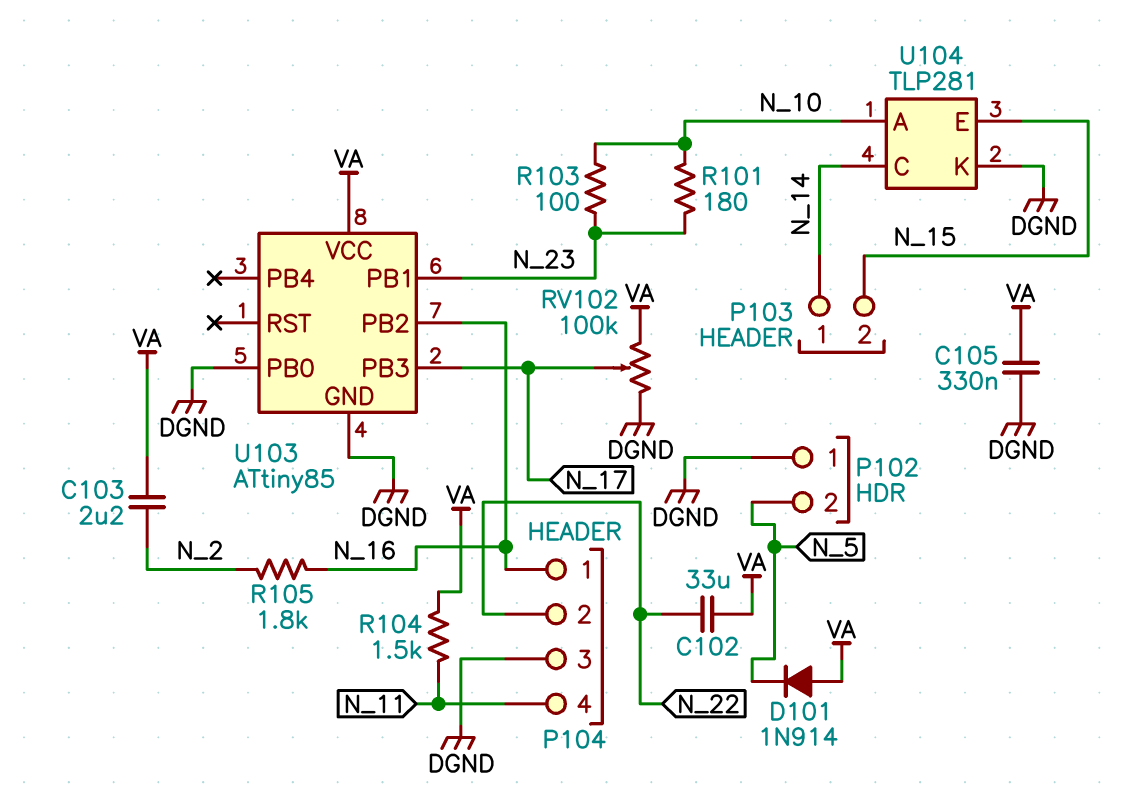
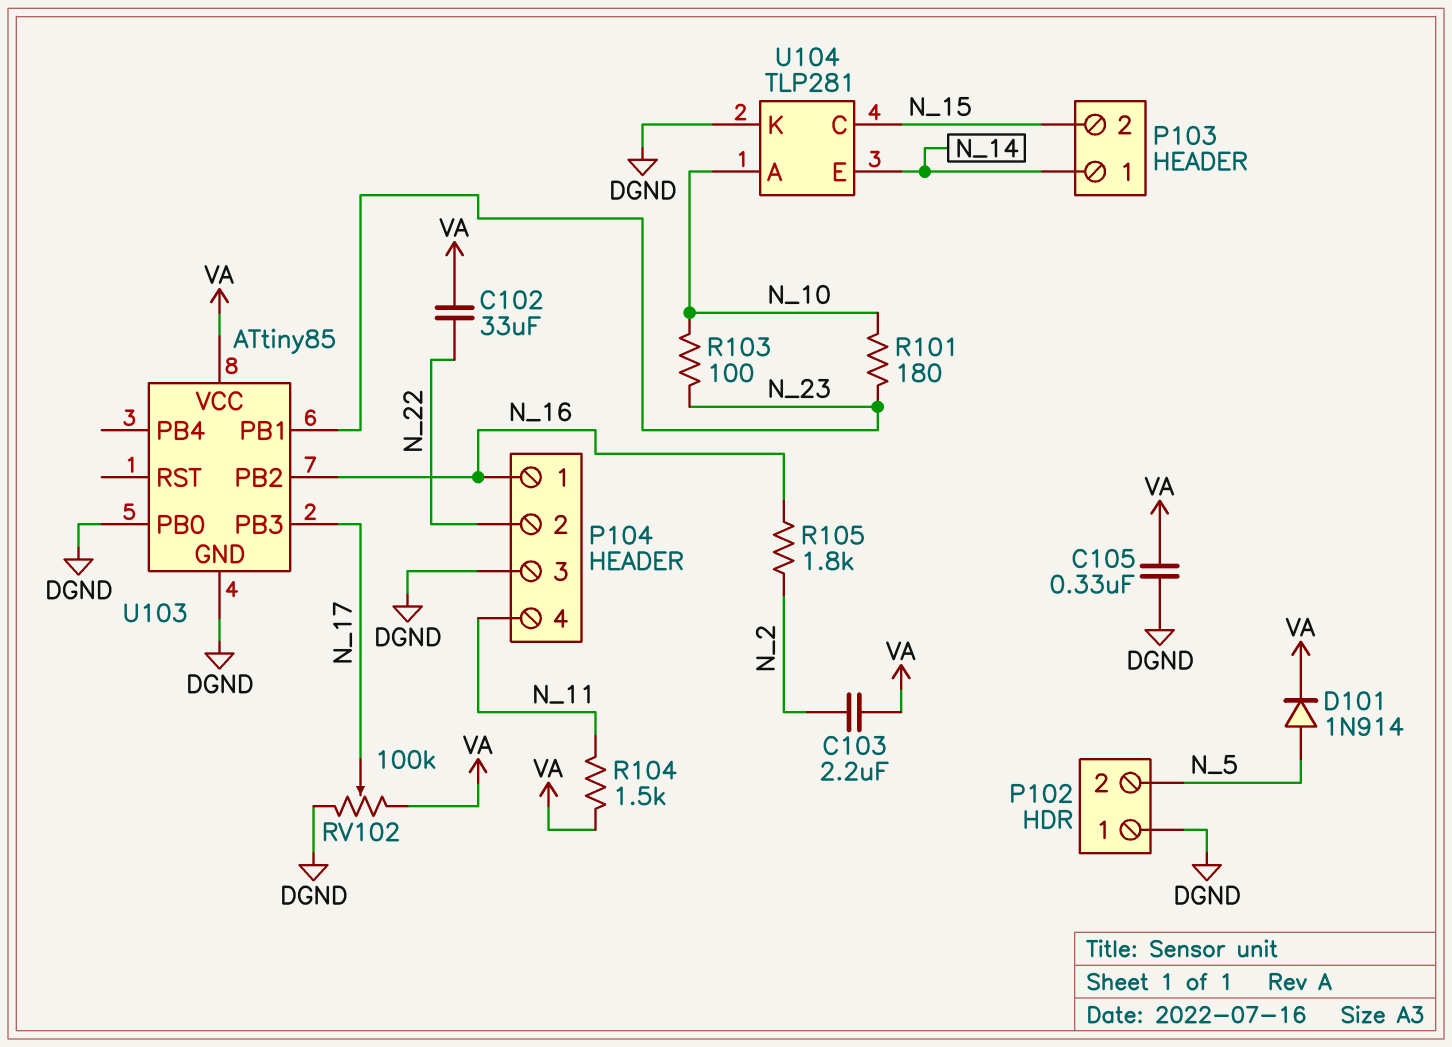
D101: diode 1N914 (A VA, K N_5) -> diode 1N914 (A N_5, K VA)
U104 pin C: N_14 -> N_15
U104 pin E: N_15 -> N_14

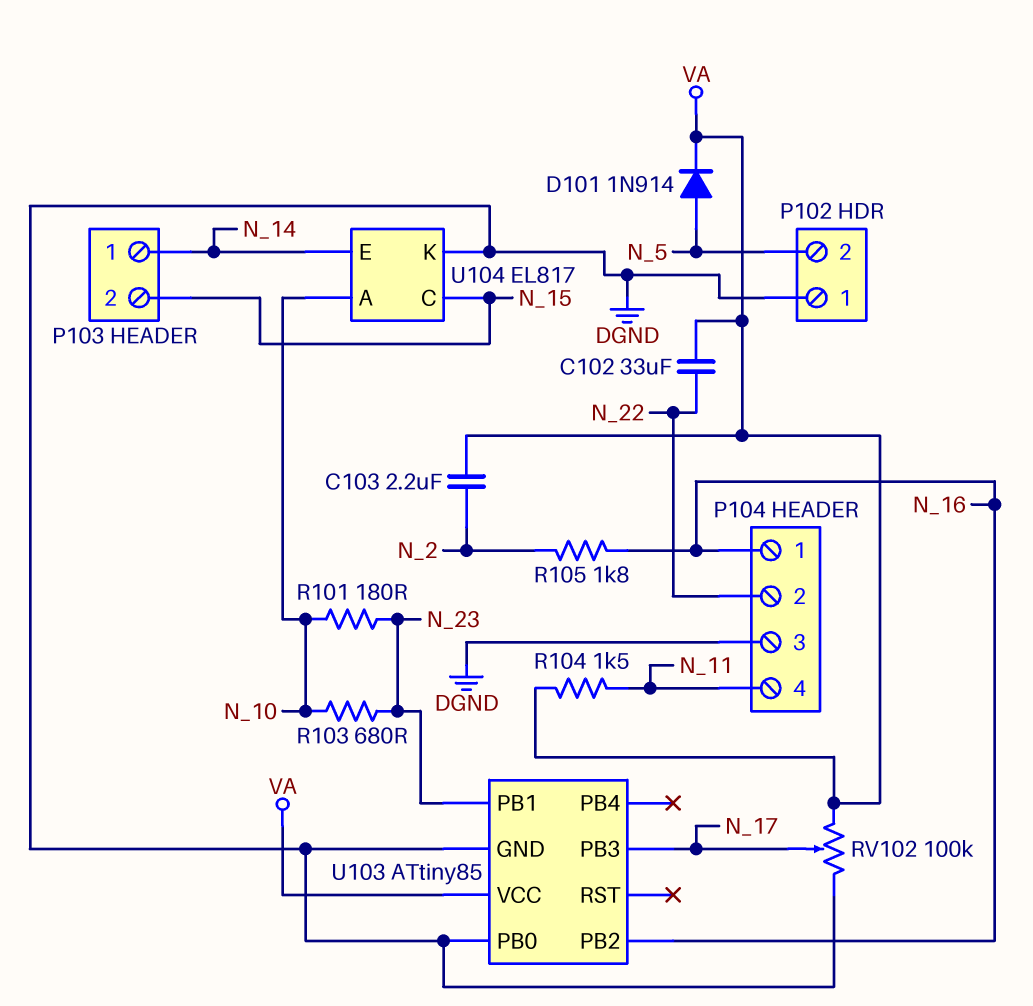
C105: 330nF (DGND, VA) -> none
R103: 100 (N_10, N_23) -> 680 (N_10, N_23)
U104: TLP281 -> EL817

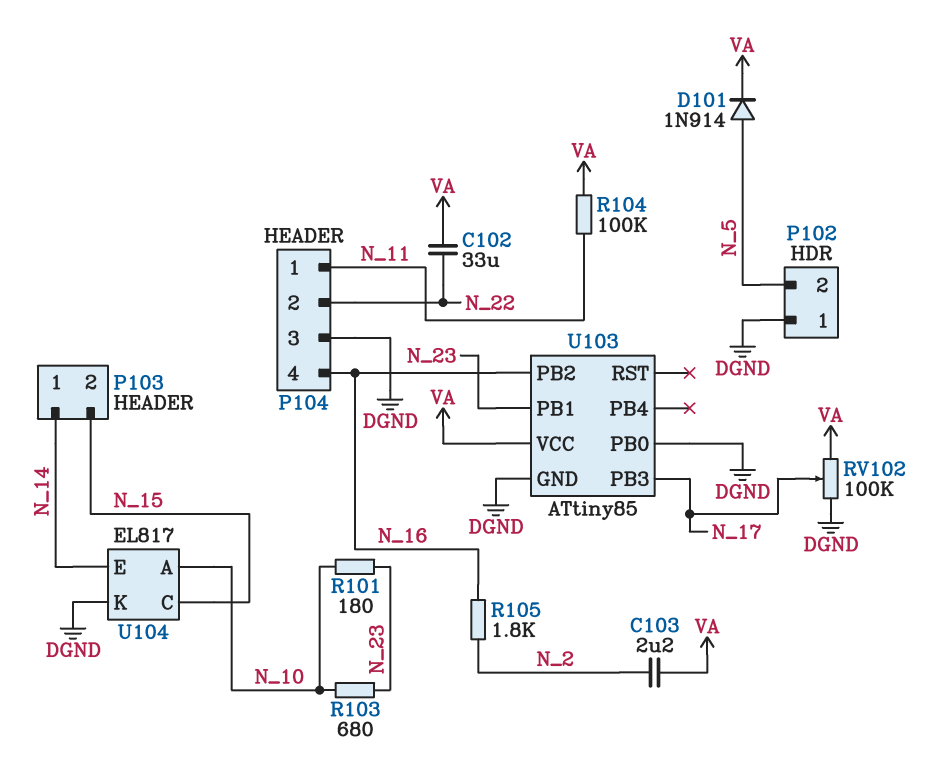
P104 pin 1: N_16 -> N_11
P104 pin 4: N_11 -> N_16
R104: 1.5k (N_11, VA) -> 100k (N_11, VA)

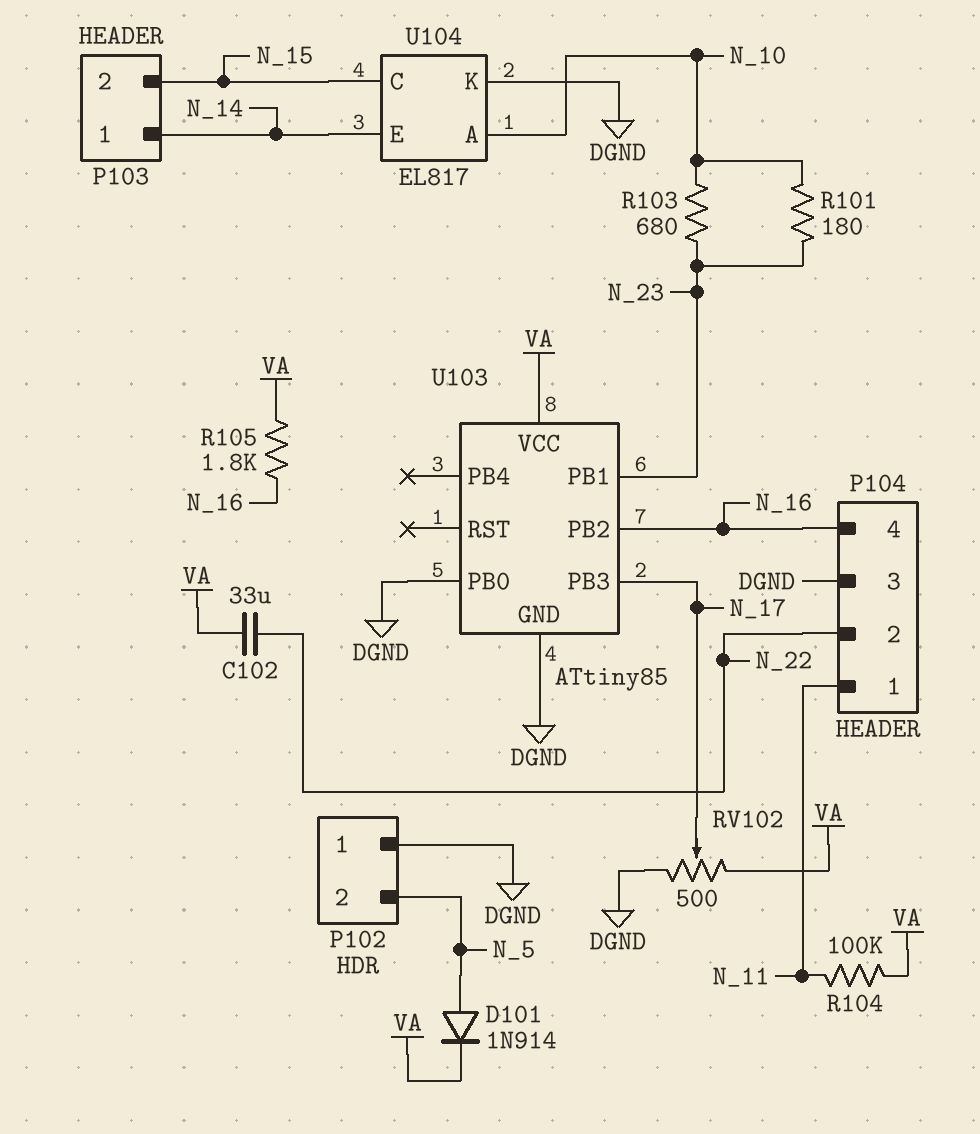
C103: 2.2uF (N_2, VA) -> none
R105: 1.8k (N_2, N_16) -> 1.8k (N_16, VA)
RV102: 100k (DGND, VA, wiper N_17) -> 500 (DGND, VA, wiper N_17)

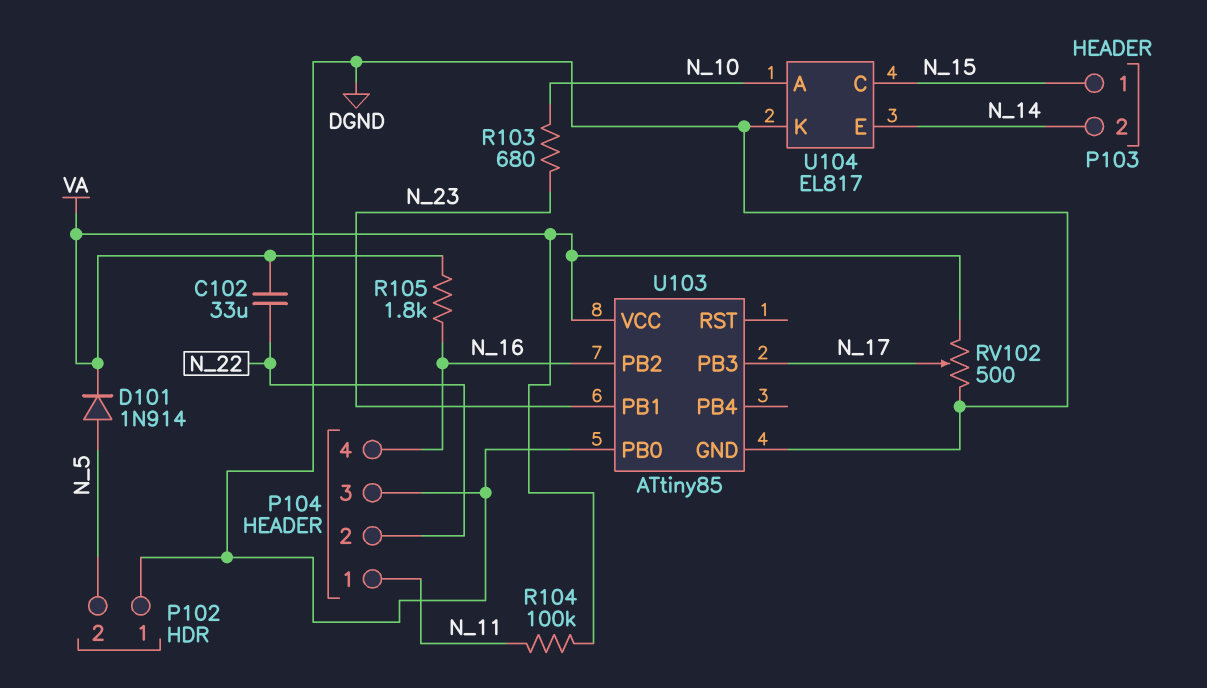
P103 pin 1: N_14 -> N_15
P103 pin 2: N_15 -> N_14
R101: 180 (N_10, N_23) -> none

